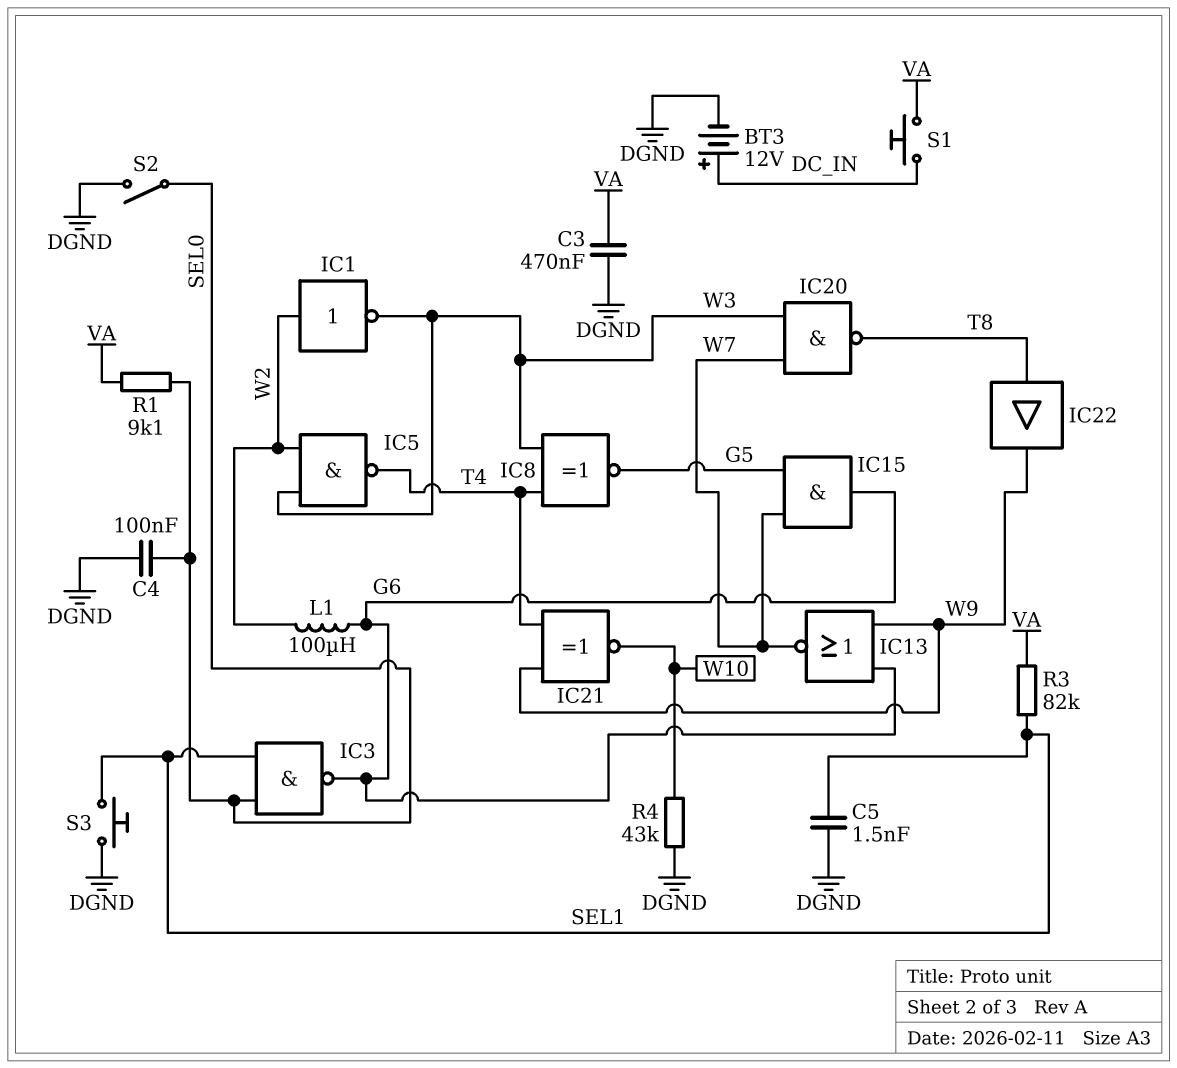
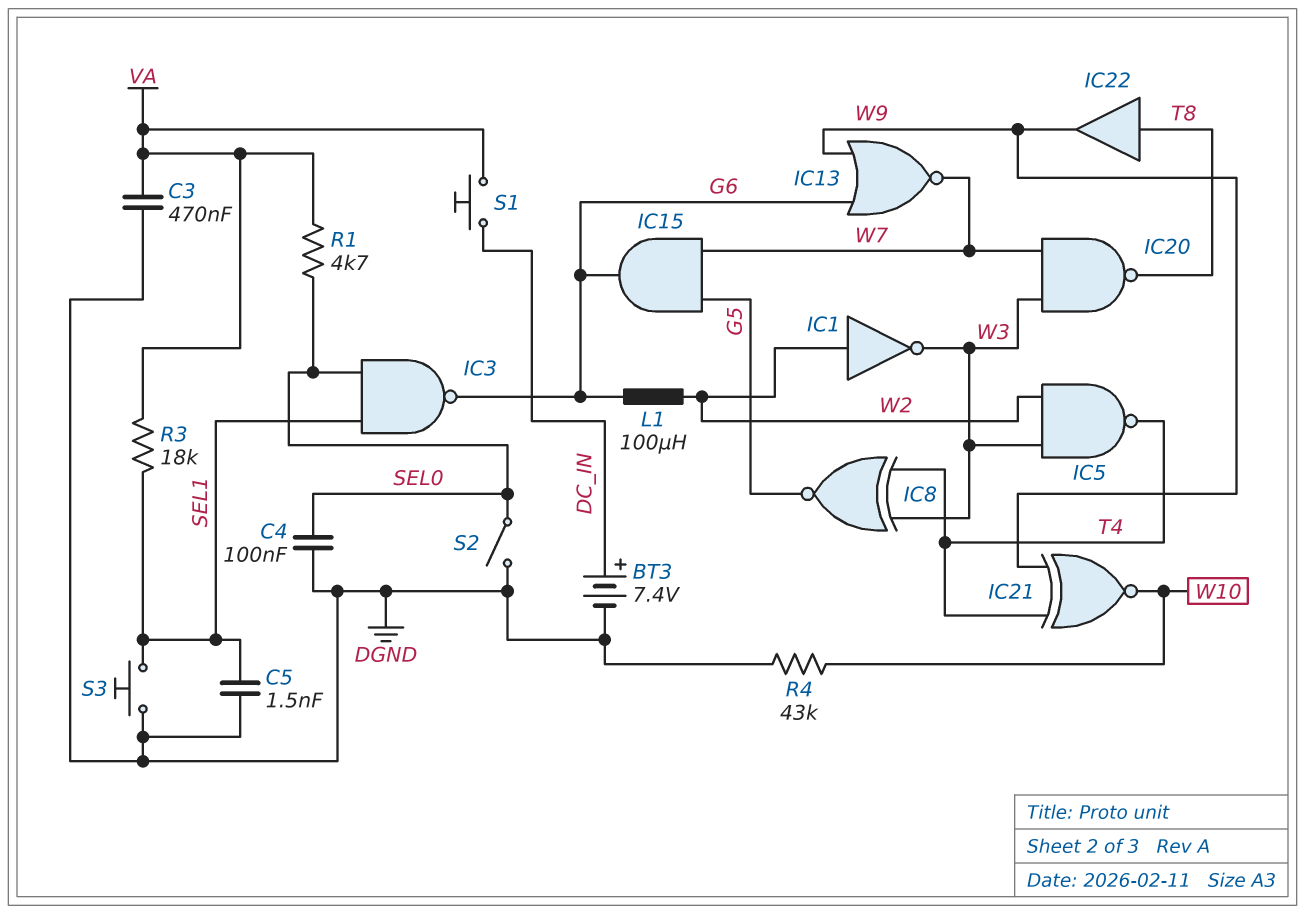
BT3: 12V (plus DC_IN, minus DGND) -> 7.4V (plus DC_IN, minus DGND)
R1: 9.1k (SEL0, VA) -> 4.7k (SEL0, VA)
R3: 82k (SEL1, VA) -> 18k (SEL1, VA)

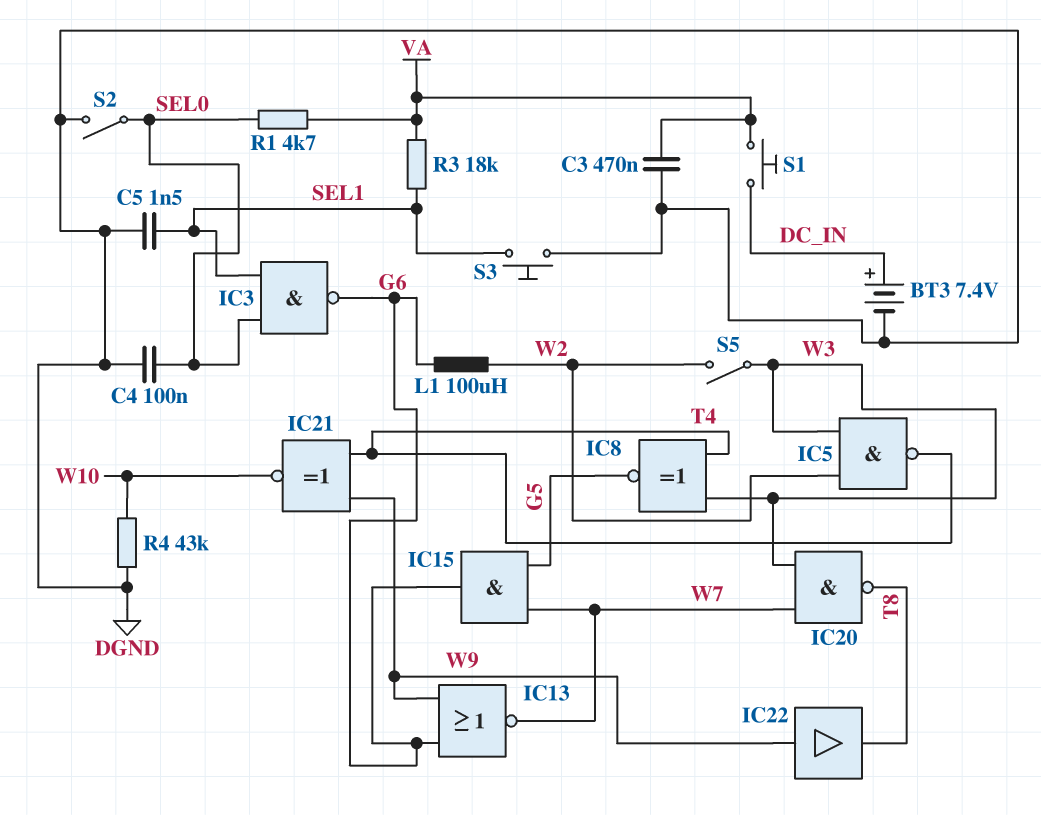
IC1: NOT (in W2, out W3) -> none
IC22: buffer (in T8, out W9) -> buffer (in W9, out T8)
S5: none -> switch (W2, W3)

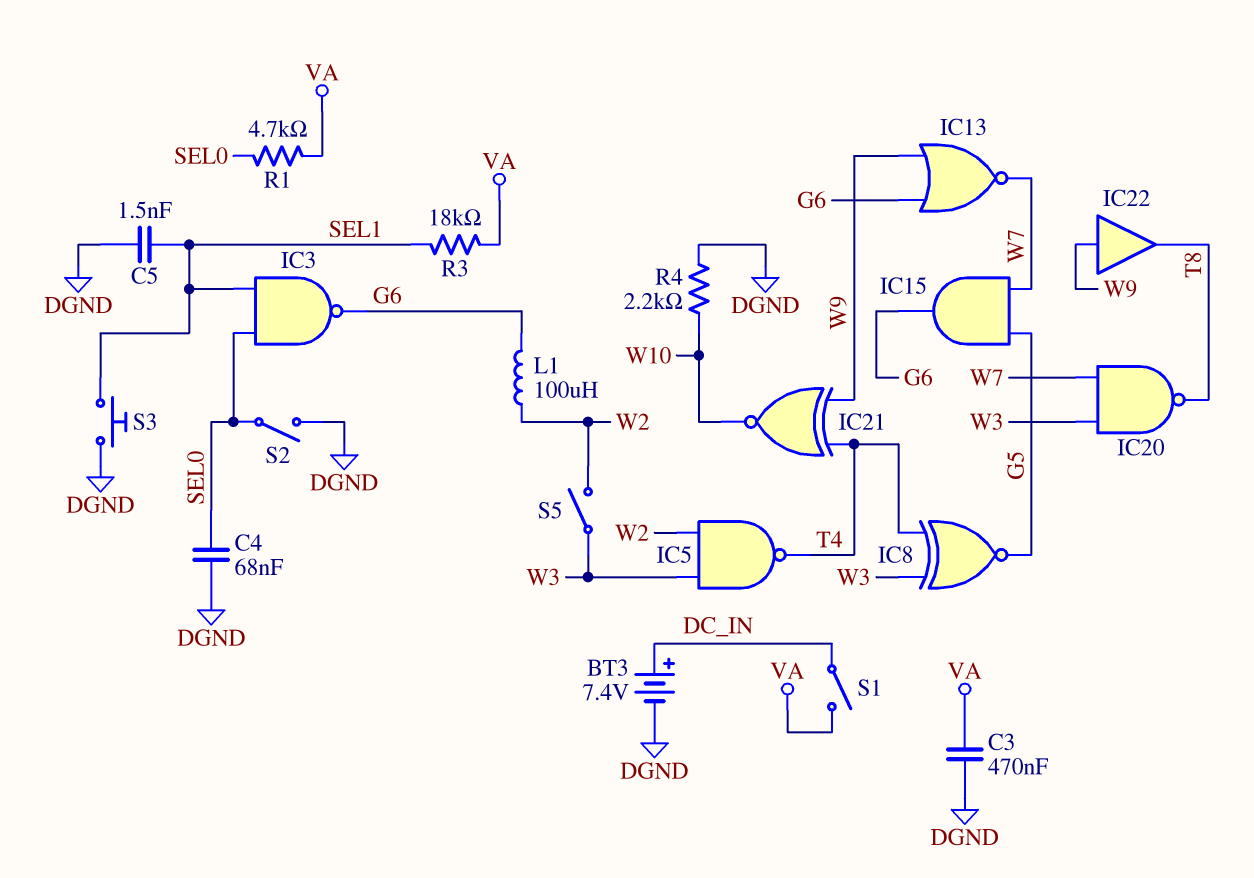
C4: 100nF (DGND, SEL0) -> 68nF (DGND, SEL0)
R4: 43k (DGND, W10) -> 2.2k (DGND, W10)
S1: button (DC_IN, VA) -> switch (DC_IN, VA)

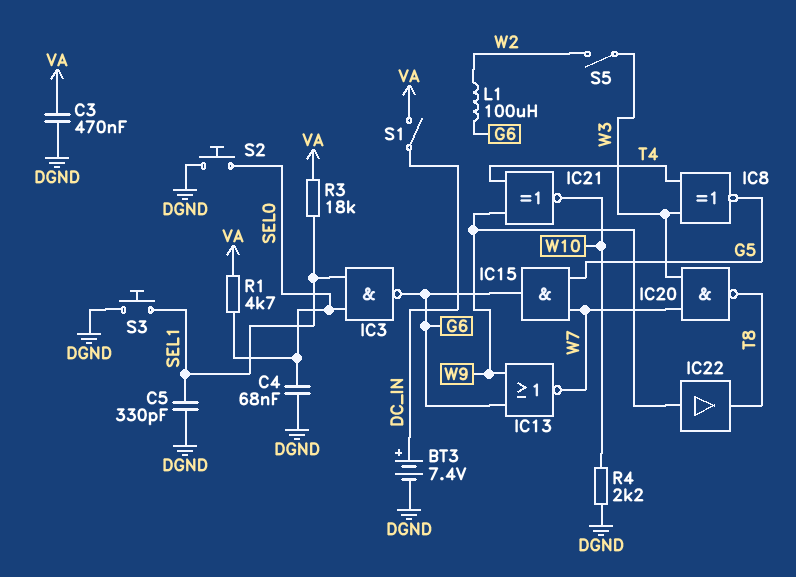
C5: 1.5nF (DGND, SEL1) -> 330pF (DGND, SEL1)
IC5: NAND (in W2, in W3, out T4) -> none
S2: switch (DGND, SEL0) -> button (DGND, SEL0)

